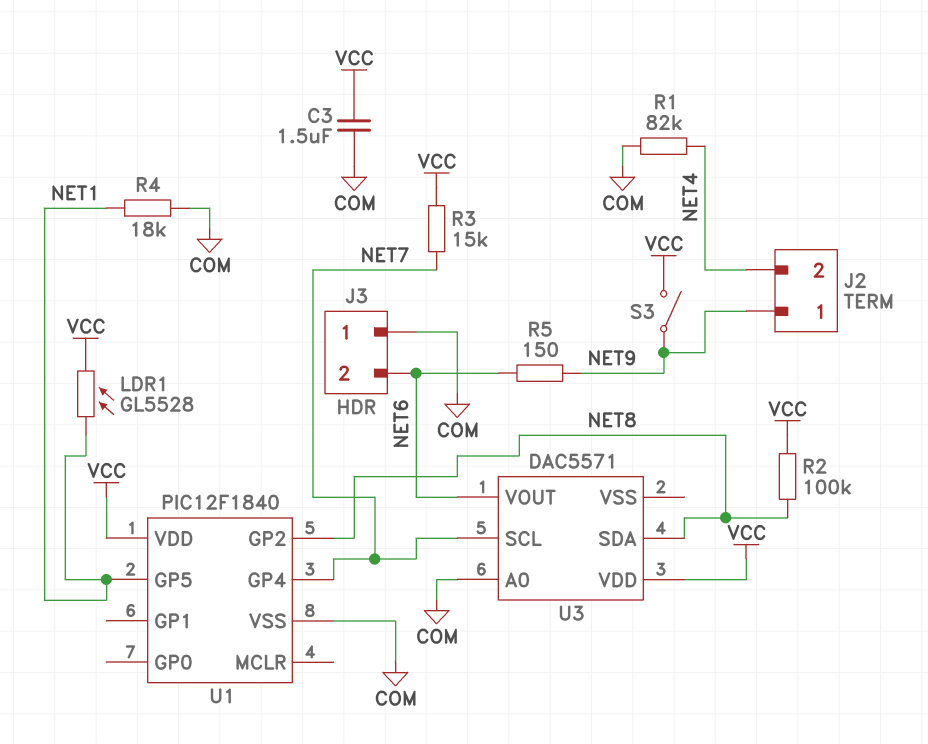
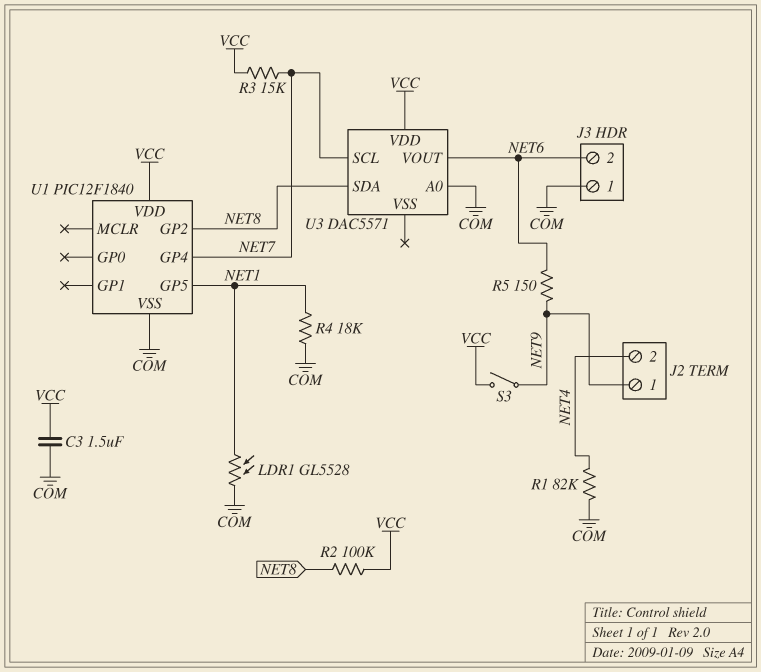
LDR1: GL5528 (NET1, VCC) -> GL5528 (COM, NET1)

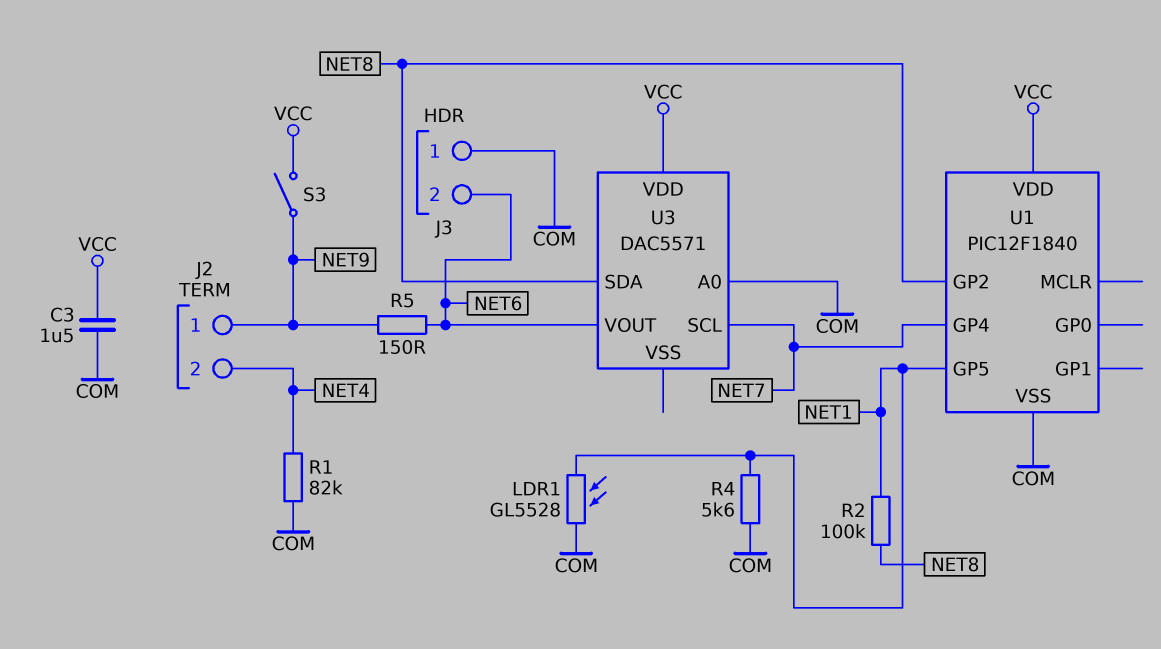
R2: 100k (NET8, VCC) -> 100k (NET1, NET8)
R3: 15k (NET7, VCC) -> none
R4: 18k (COM, NET1) -> 5.6k (COM, NET1)

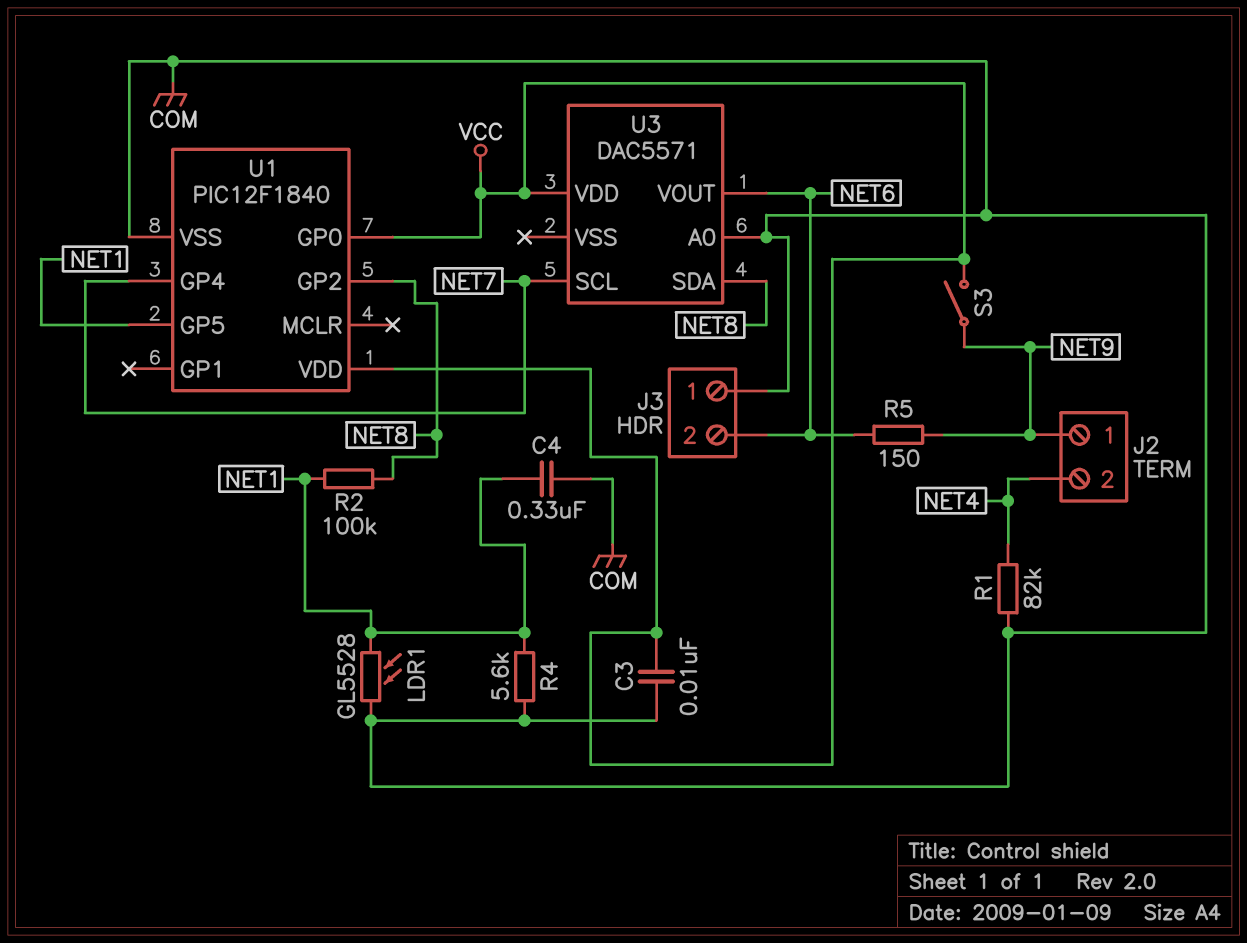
C3: 1.5uF (COM, VCC) -> 10nF (COM, VCC)
C4: none -> 330nF (COM, NET1)
U1 pin GP0: none -> VCC

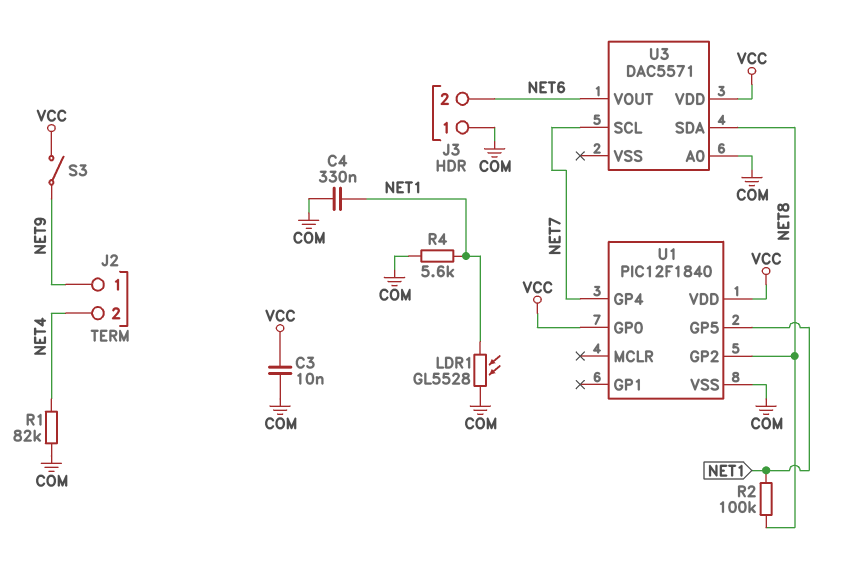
R5: 150 (NET6, NET9) -> none

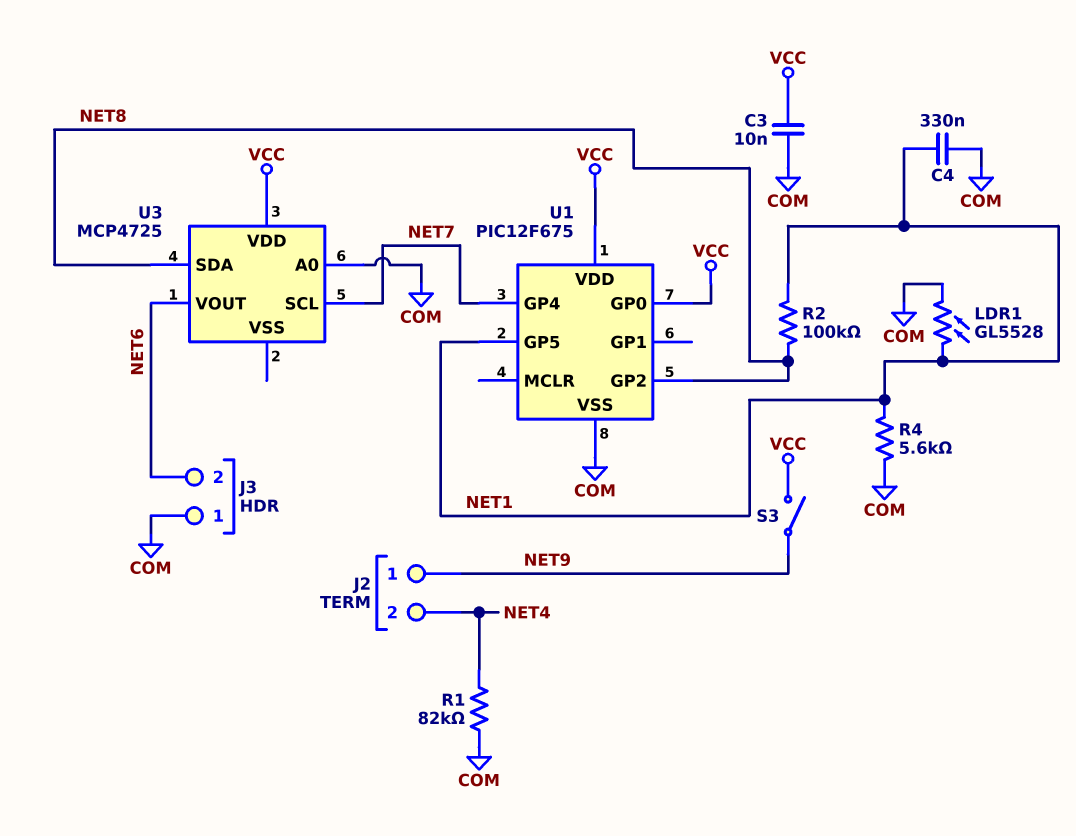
U1: PIC12F1840 -> PIC12F675
U3: DAC5571 -> MCP4725

